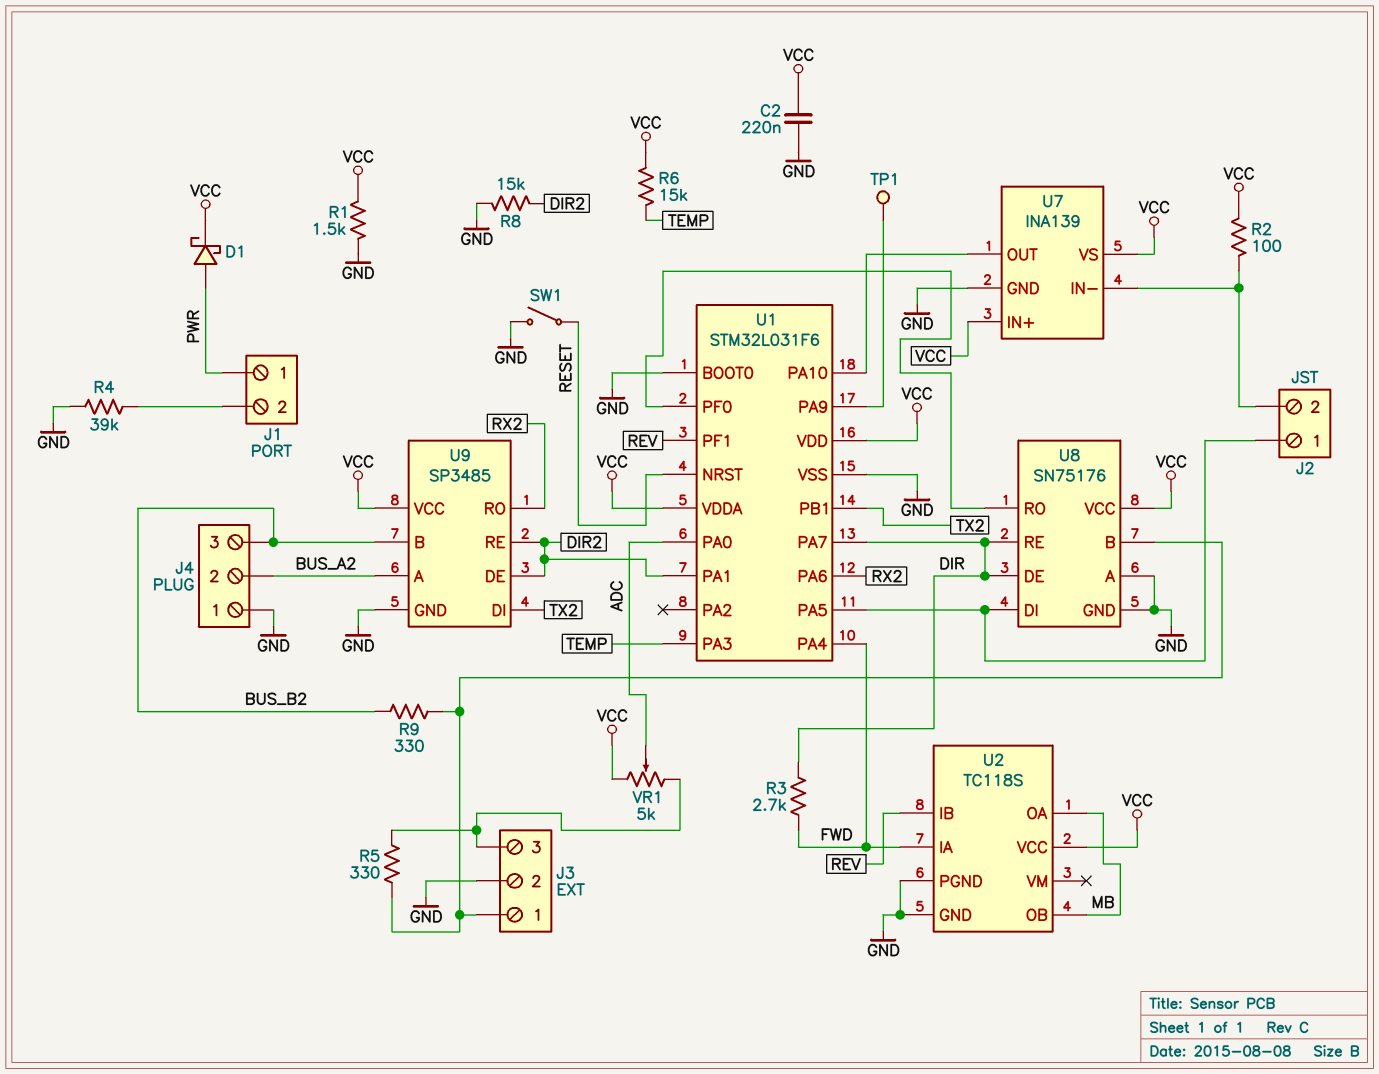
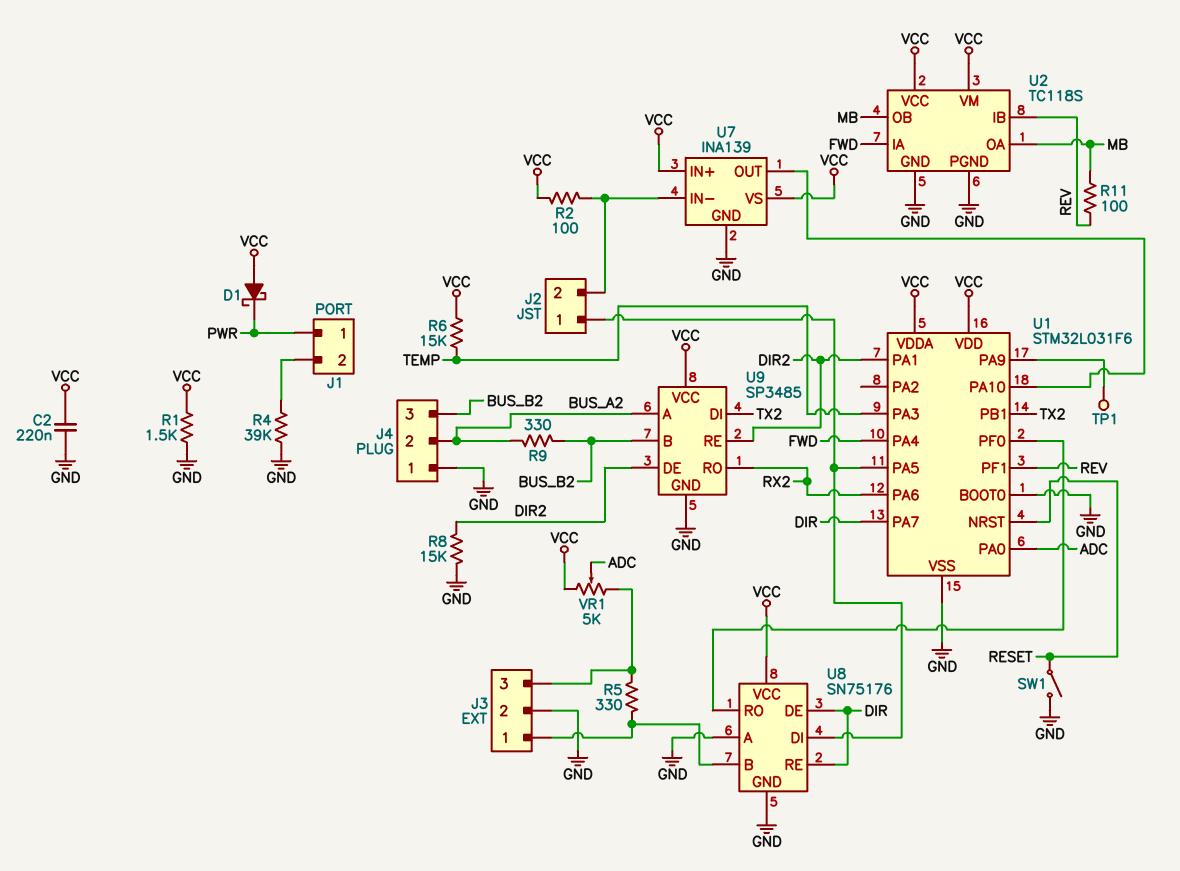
D1: schottky (A PWR, K VCC) -> schottky (A VCC, K PWR)
R3: 2.7k (DIR, FWD) -> none
R9: 330 (BUS_B2, J3/1) -> 330 (BUS_A2, BUS_B2)
R11: none -> 100 (MB, REV)
U2 pin VM: none -> VCC

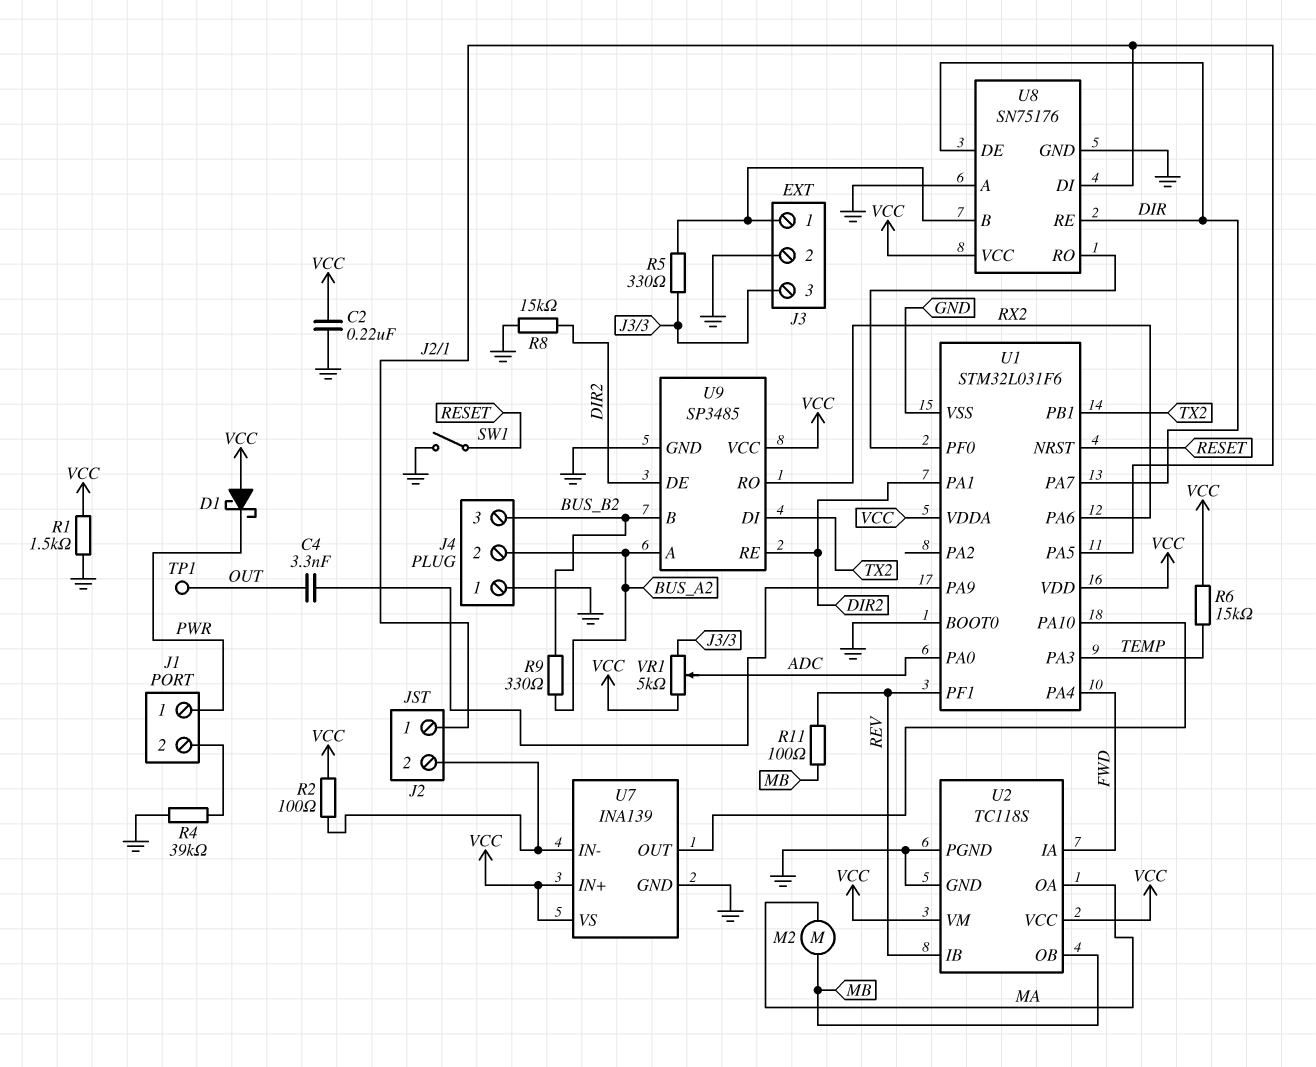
C4: none -> 3.3nF (OUT, U1/PA9)
M2: none -> motor (MA, MB)
TP1: test point (U1/PA9) -> test point (OUT)
U2 pin OA: MB -> MA

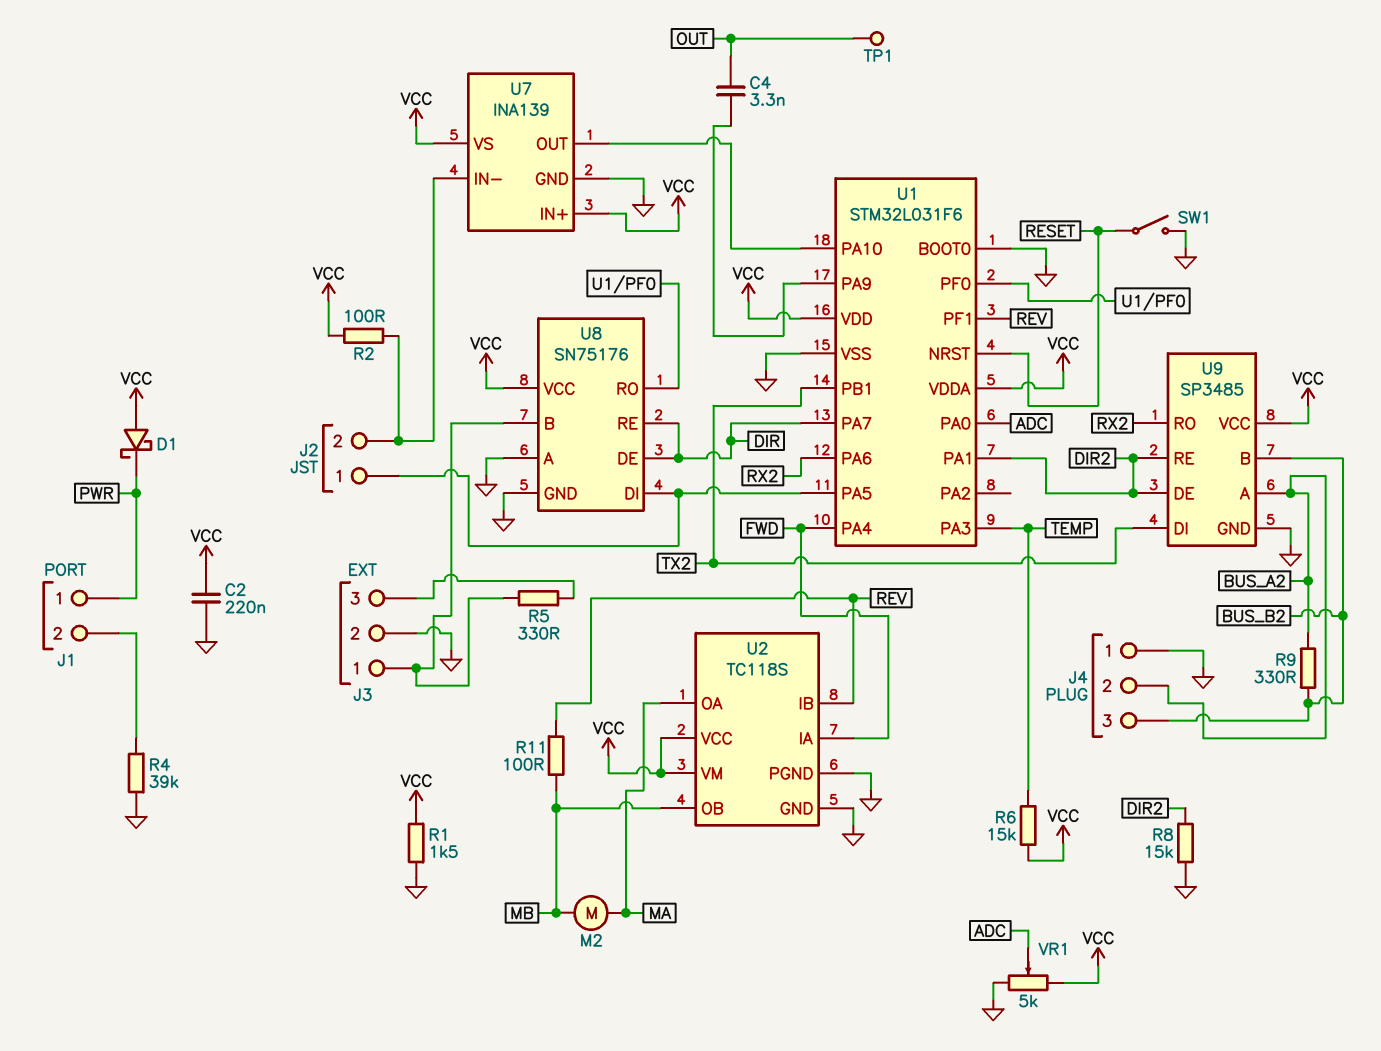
VR1: 5k (J3/3, VCC, wiper ADC) -> 5k (GND, VCC, wiper ADC)

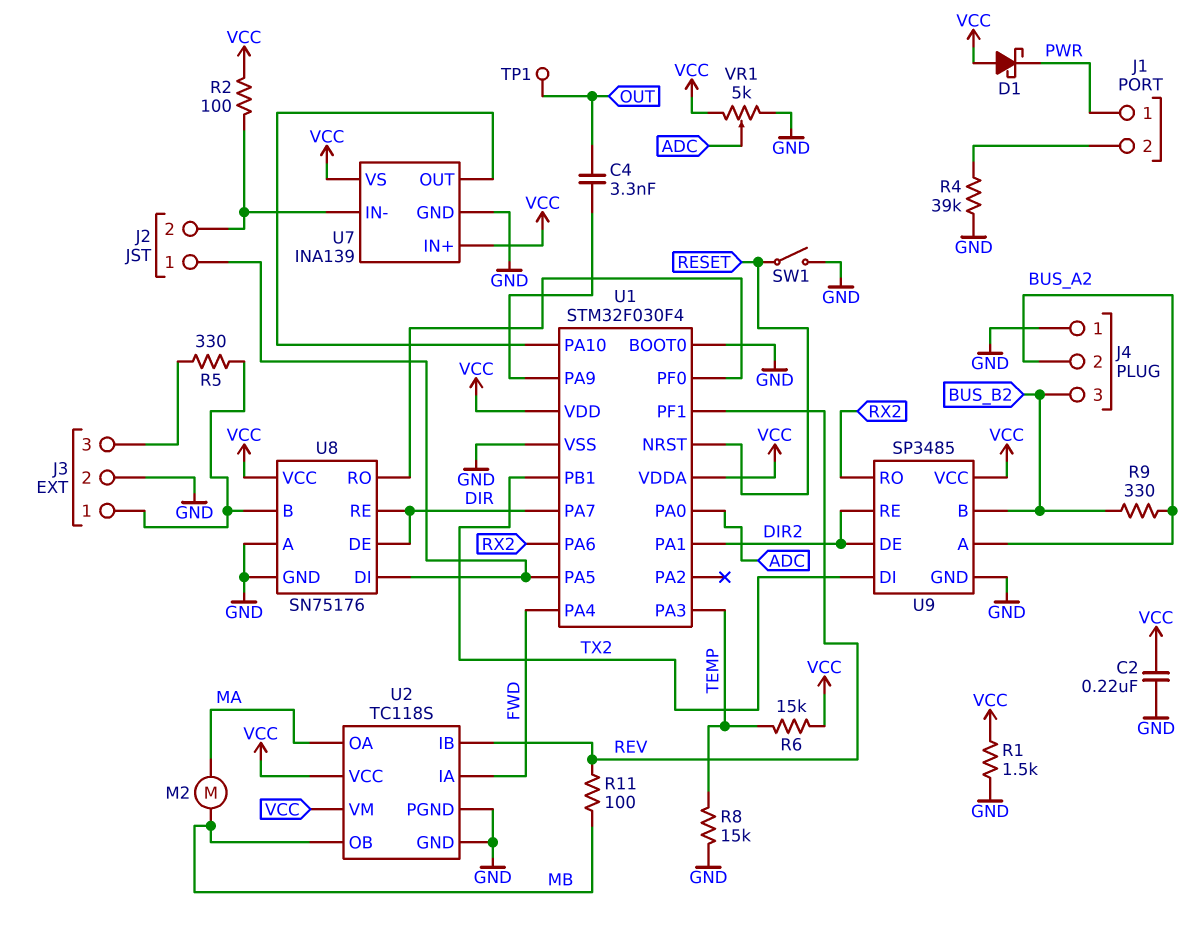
R8: 15k (DIR2, GND) -> 15k (GND, TEMP)
U1: STM32L031F6 -> STM32F030F4

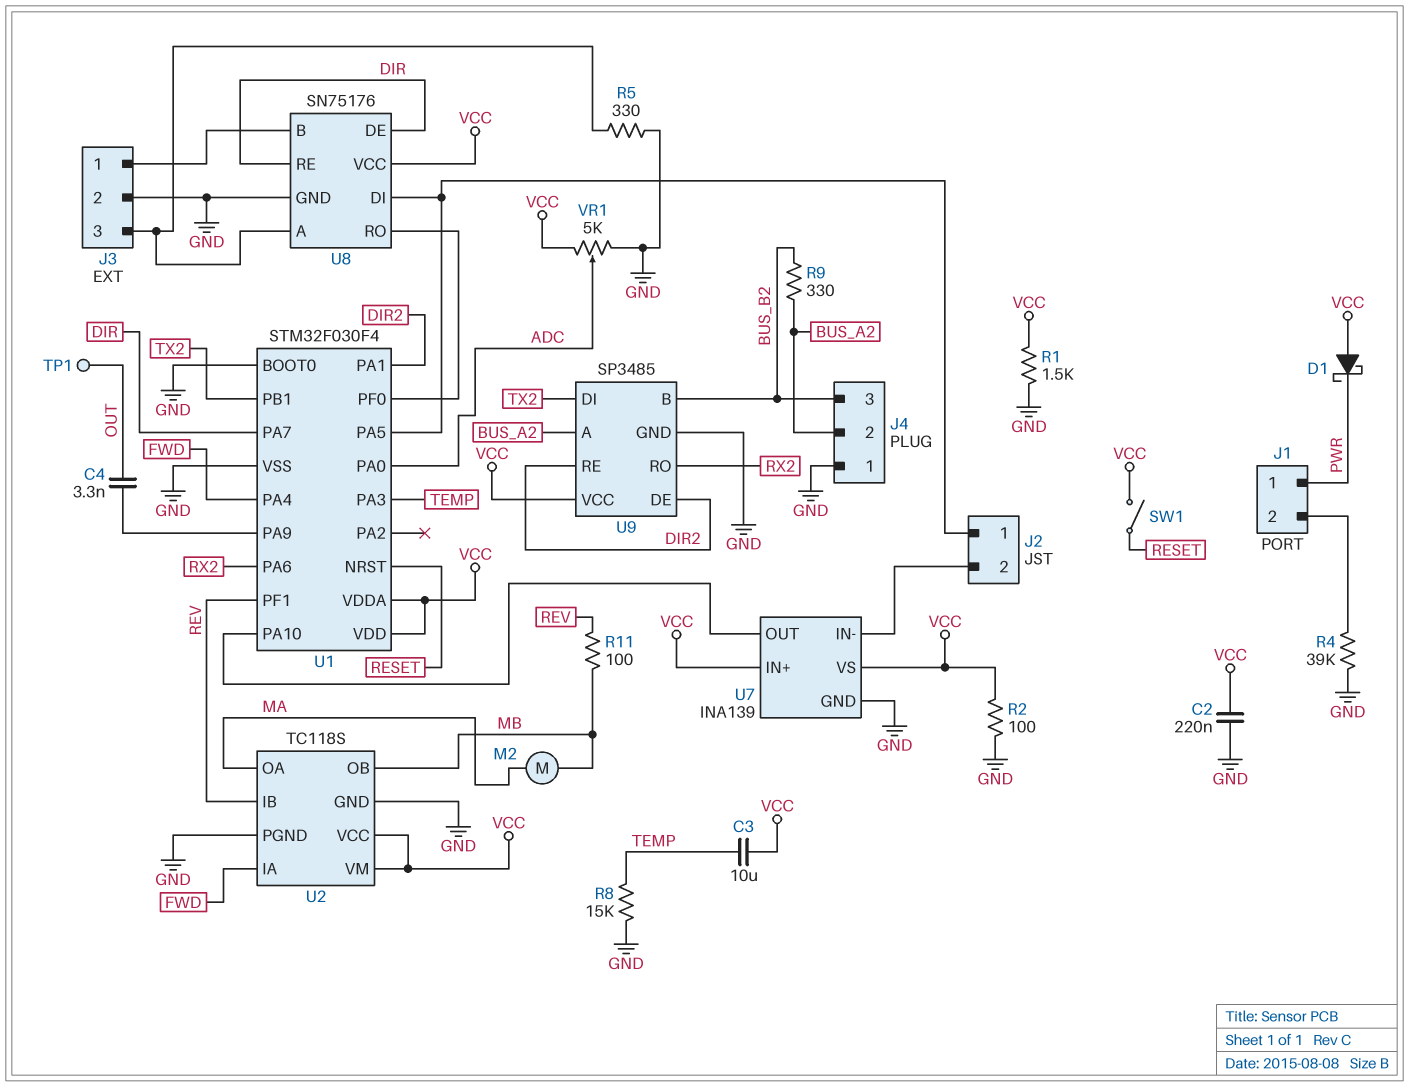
C3: none -> 10uF (TEMP, VCC)
R2: 100 (J2/2, VCC) -> 100 (GND, VCC)
R5: 330 (J3/1, J3/3) -> 330 (GND, J3/3)
R6: 15k (TEMP, VCC) -> none
SW1: switch (GND, RESET) -> switch (RESET, VCC)
U8 pin A: GND -> J3/3

